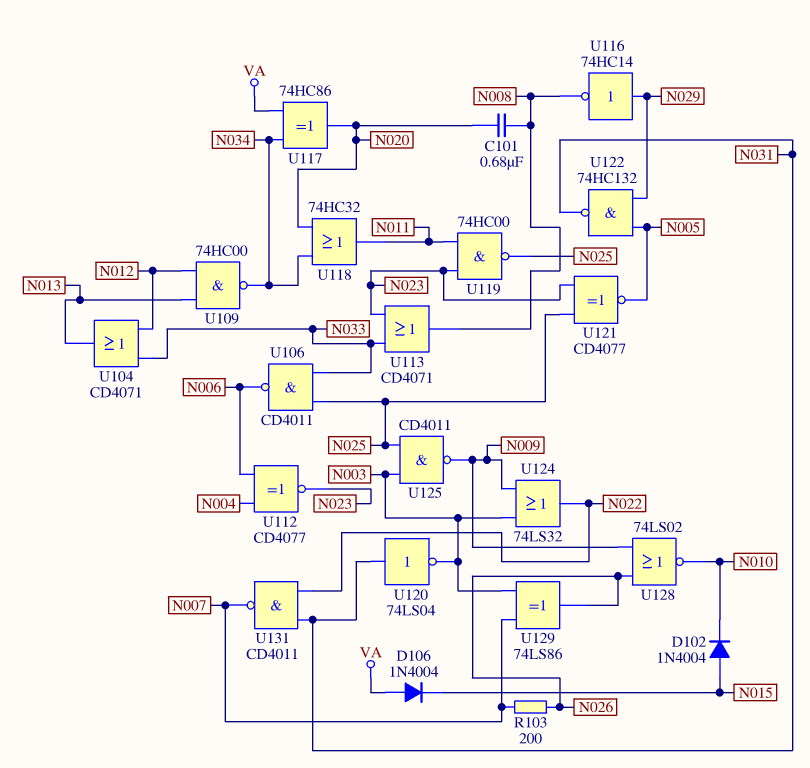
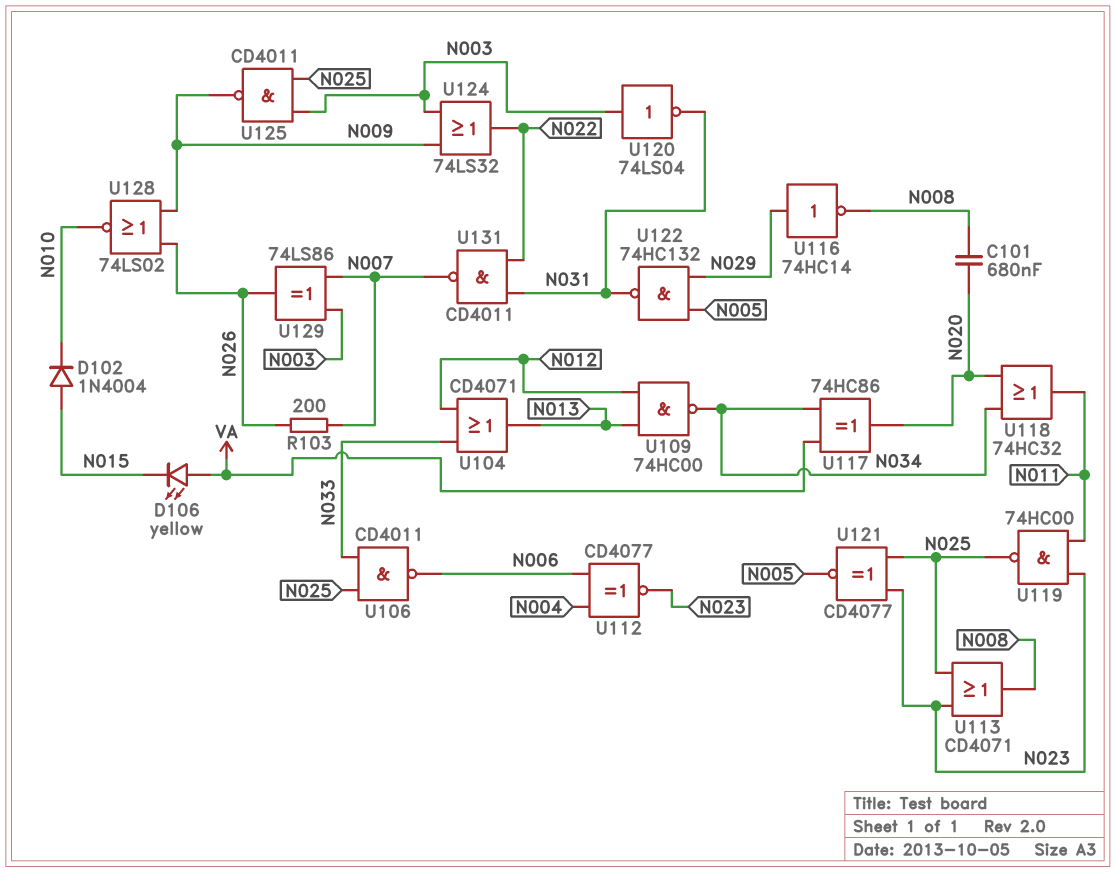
D106: diode 1N4004 (A VA, K N015) -> LED yellow (A VA, K N015)
U113: OR CD4071 (in N023, in N033, out N008) -> OR CD4071 (in N023, in N025, out N008)
U120: NOT 74LS04 (in N031, out N003) -> NOT 74LS04 (in N003, out N031)

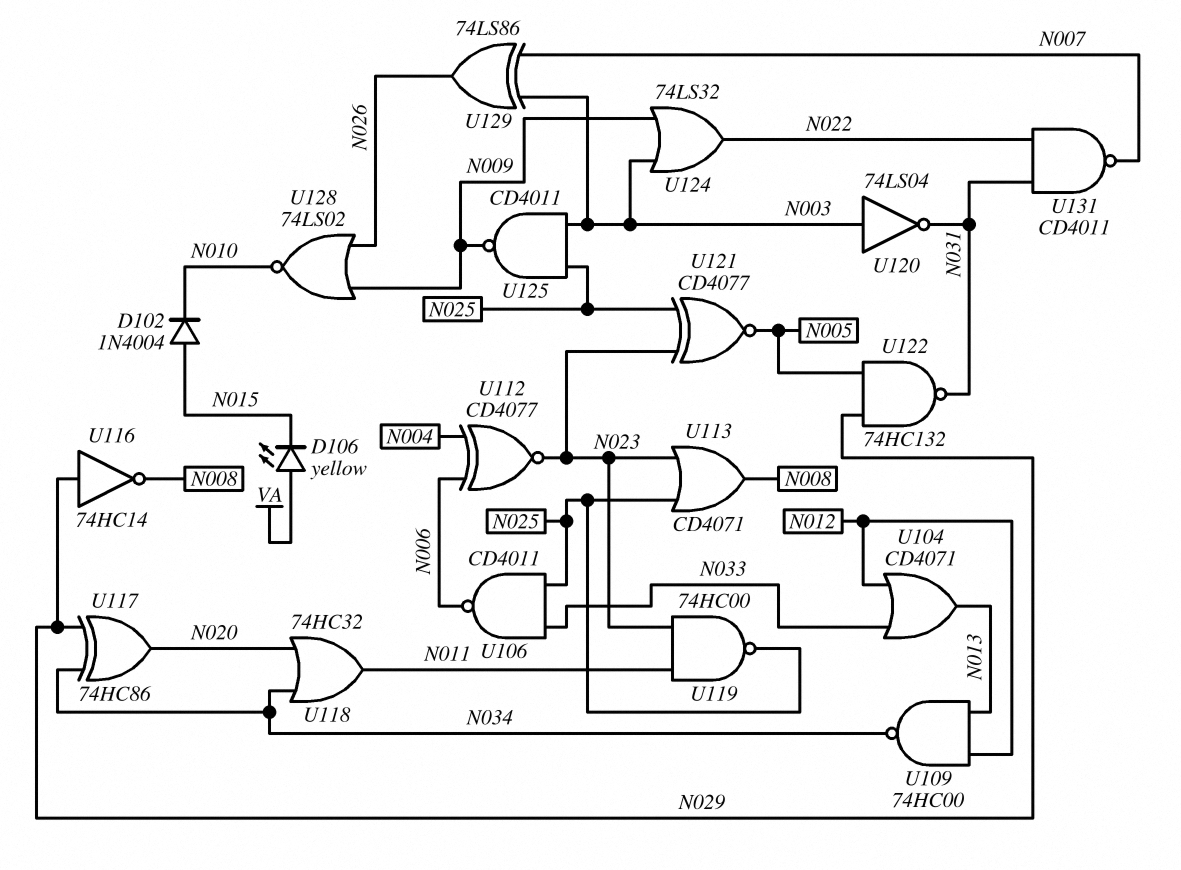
C101: 680nF (N008, N020) -> none
R103: 200 (N007, N026) -> none
U117: XOR 74HC86 (in N034, in VA, out N020) -> XOR 74HC86 (in N029, in N034, out N020)

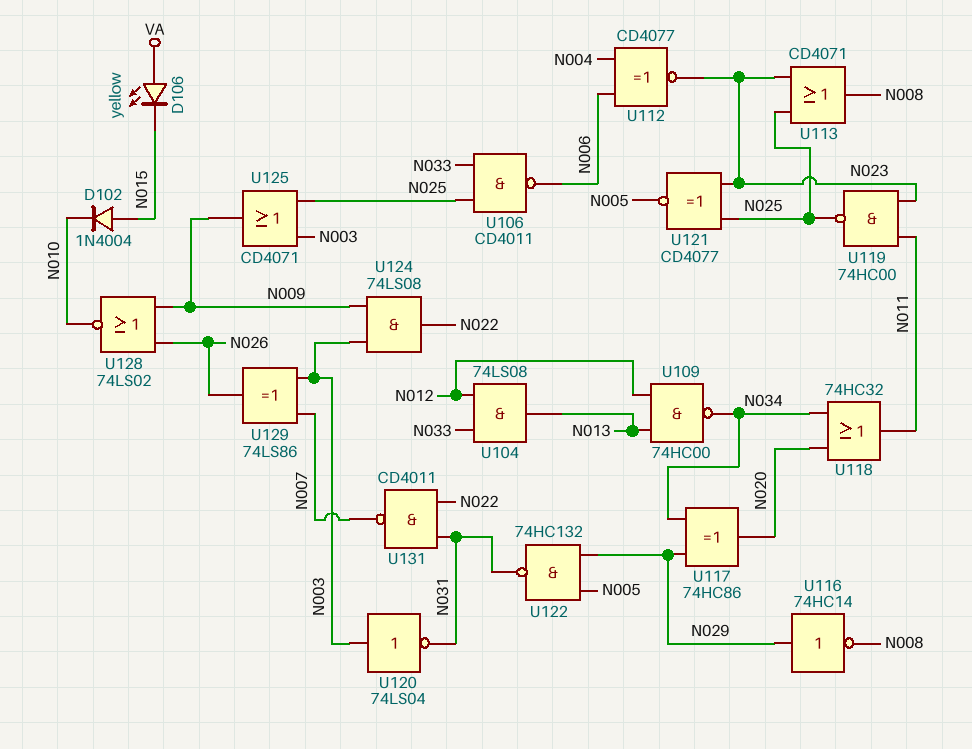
U104: OR CD4071 (in N012, in N033, out N013) -> AND 74LS08 (in N012, in N033, out N013)
U124: OR 74LS32 (in N003, in N009, out N022) -> AND 74LS08 (in N003, in N009, out N022)
U125: NAND CD4011 (in N003, in N025, out N009) -> OR CD4071 (in N003, in N025, out N009)

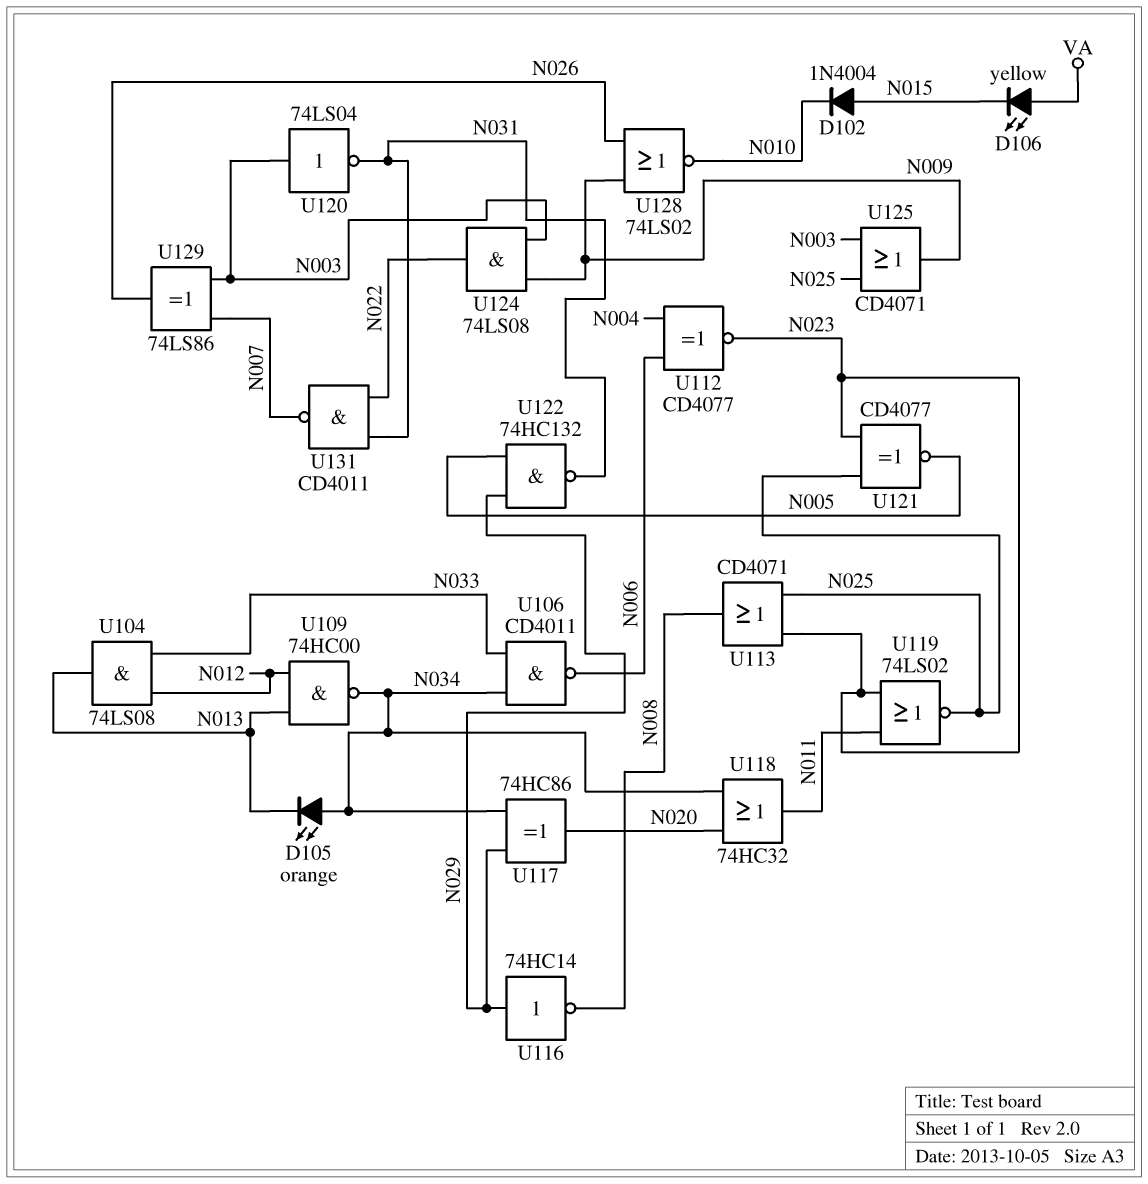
D105: none -> LED orange (A N034, K N013)
U106: NAND CD4011 (in N025, in N033, out N006) -> NAND CD4011 (in N033, in N034, out N006)
U119: NAND 74HC00 (in N011, in N023, out N025) -> NOR 74LS02 (in N011, in N023, out N025)

